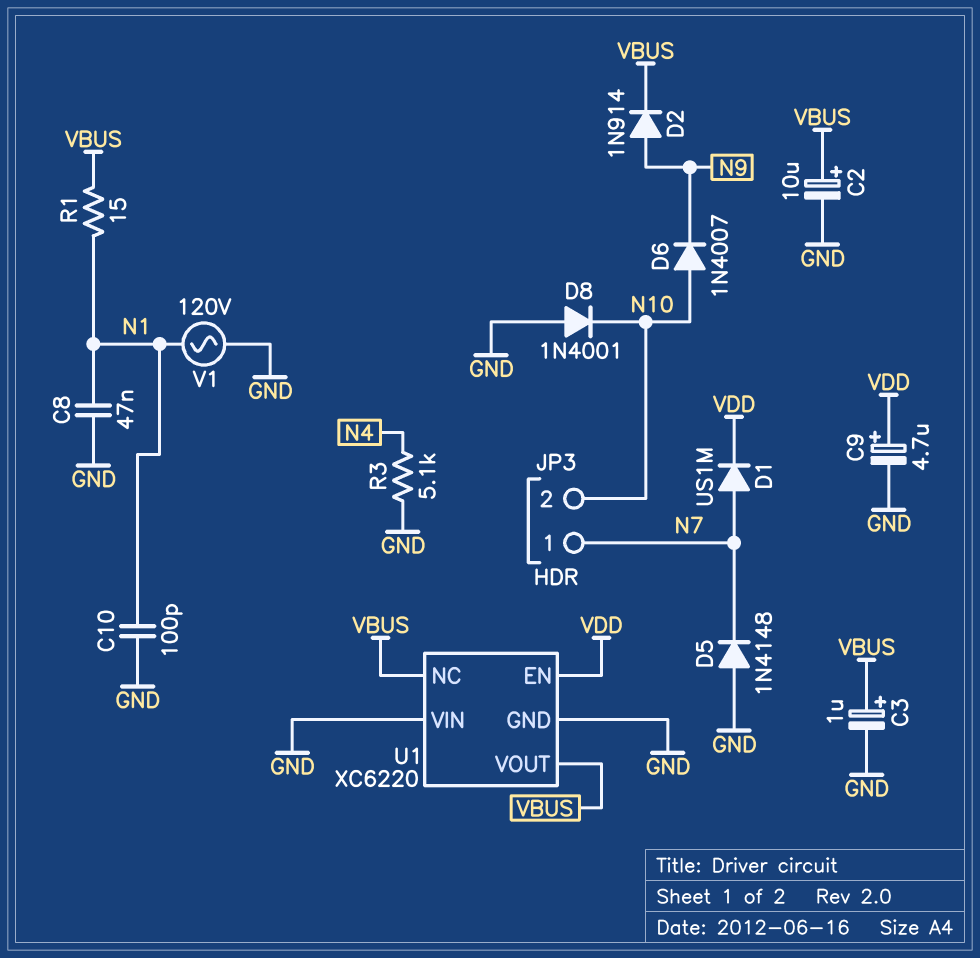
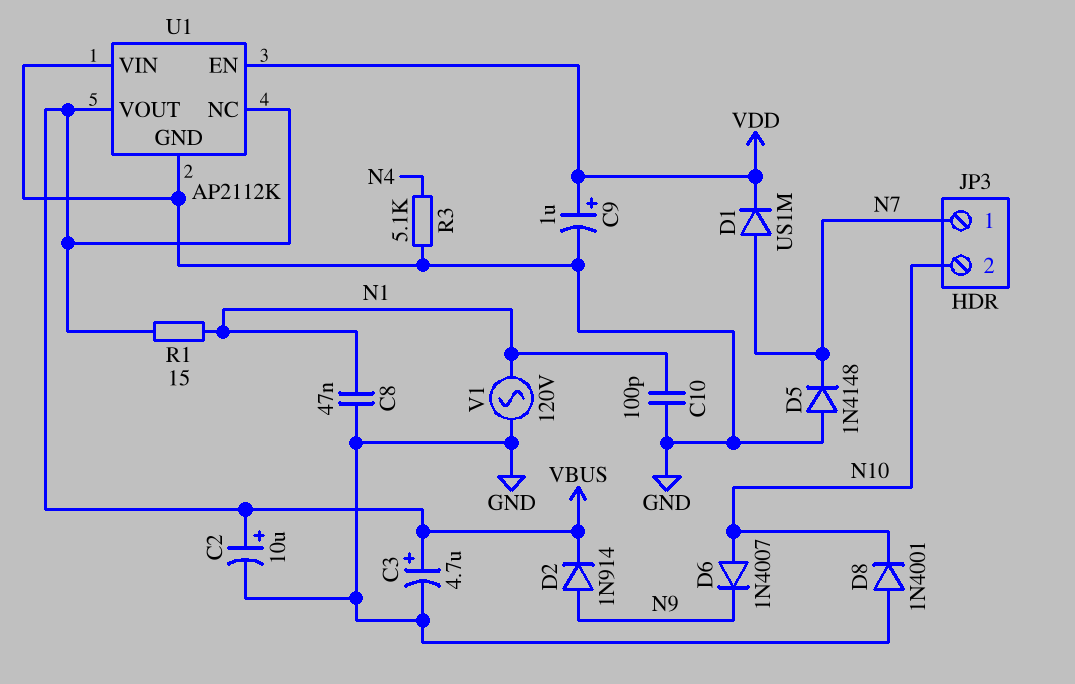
C3: 1uF (plus VBUS, minus GND) -> 4.7uF (plus VBUS, minus GND)
C9: 4.7uF (plus VDD, minus GND) -> 1uF (plus VDD, minus GND)
U1: XC6220 -> AP2112K

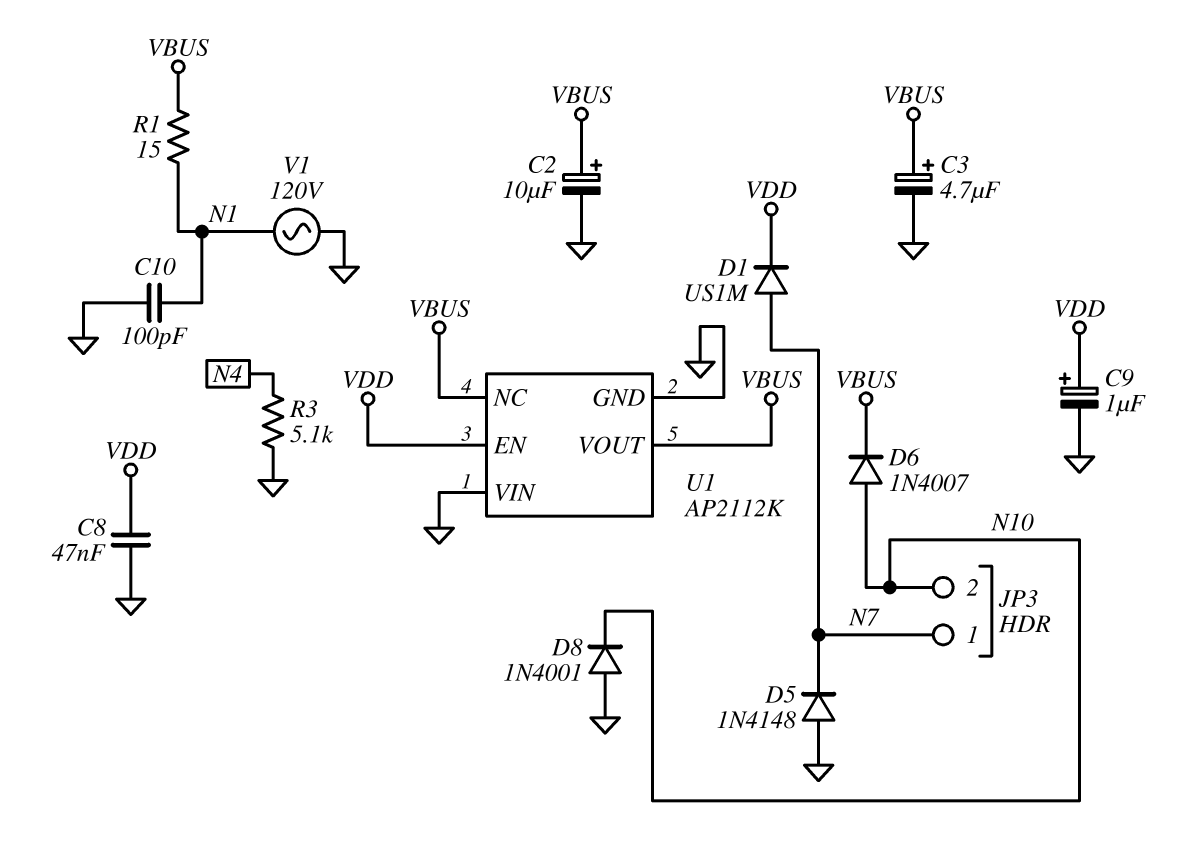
C8: 47nF (GND, N1) -> 47nF (GND, VDD)
D2: diode 1N914 (A N9, K VBUS) -> none
D6: diode 1N4007 (A N10, K N9) -> diode 1N4007 (A N10, K VBUS)

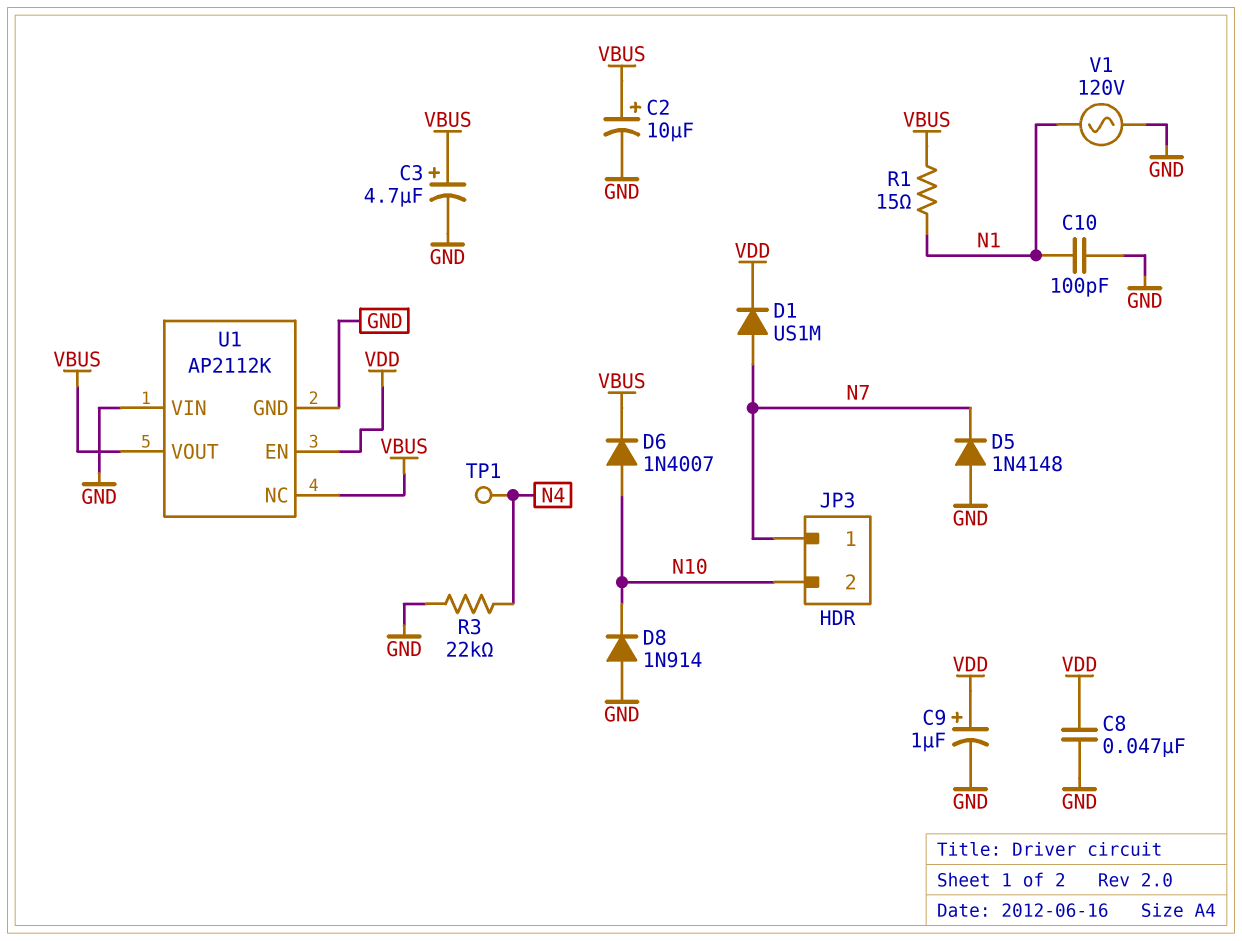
D8: diode 1N4001 (A GND, K N10) -> diode 1N914 (A GND, K N10)
R3: 5.1k (GND, N4) -> 22k (GND, N4)
TP1: none -> test point (N4)

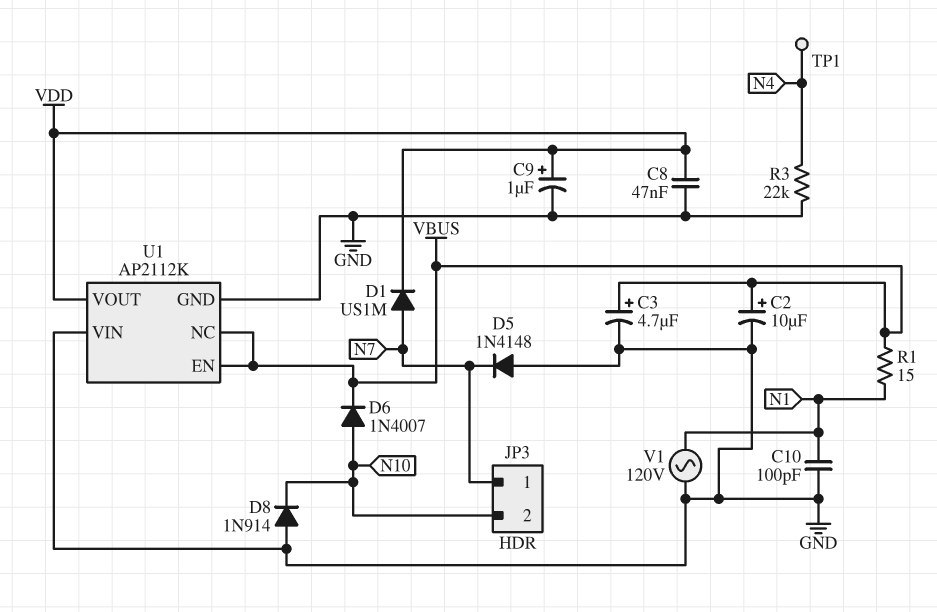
U1 pin EN: VDD -> VBUS
U1 pin VOUT: VBUS -> VDD

